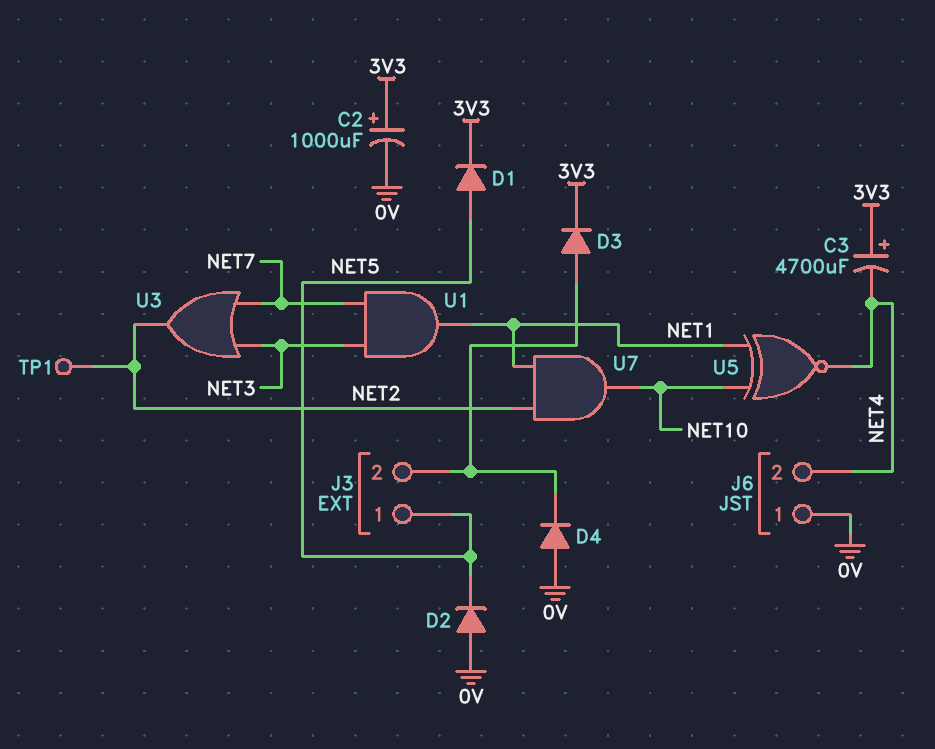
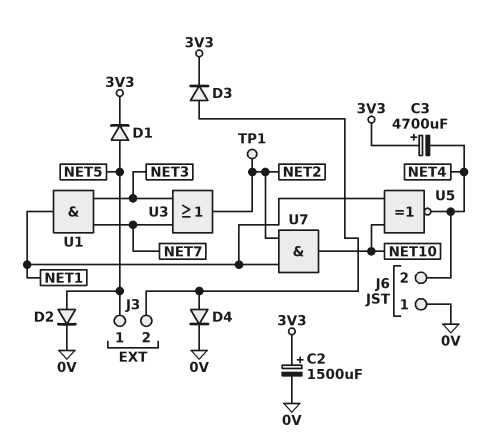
C2: 1000uF (plus 3V3, minus 0V) -> 1500uF (plus 3V3, minus 0V)
D2: diode (A 0V, K NET5) -> diode (A NET5, K 0V)
D4: diode (A 0V, K J3/2) -> diode (A J3/2, K 0V)

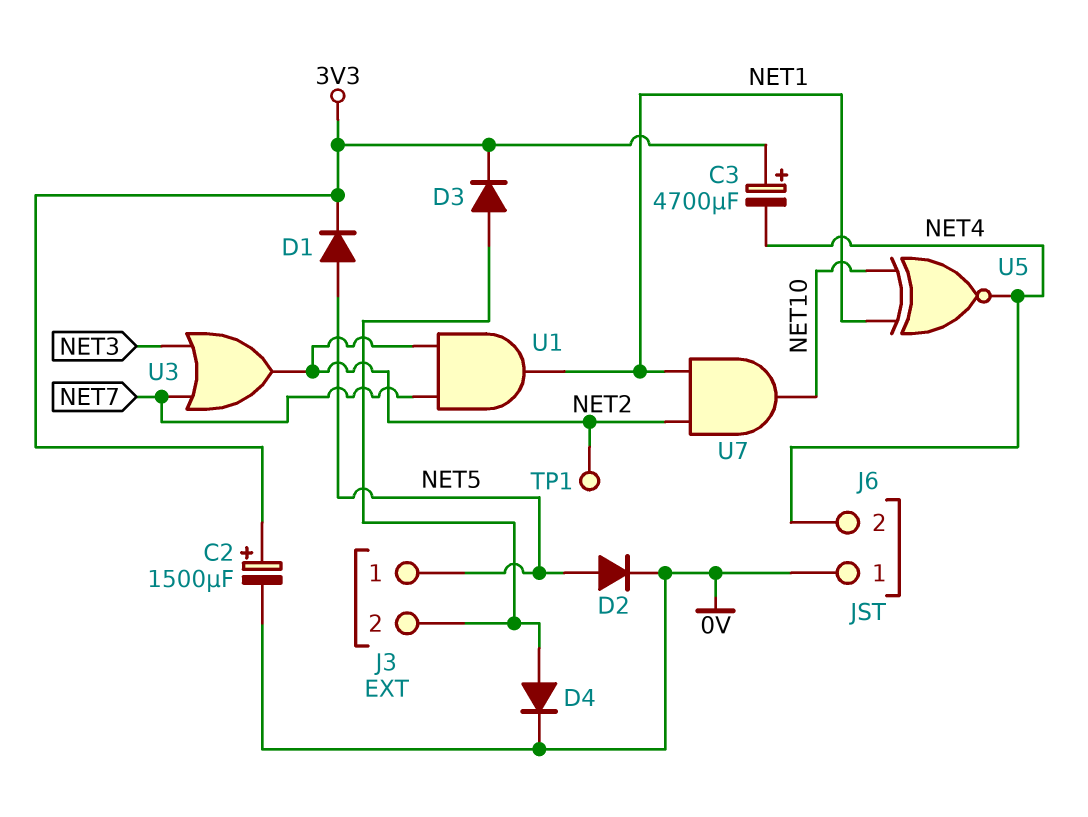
U1: AND (in NET3, in NET7, out NET1) -> AND (in NET2, in NET7, out NET1)

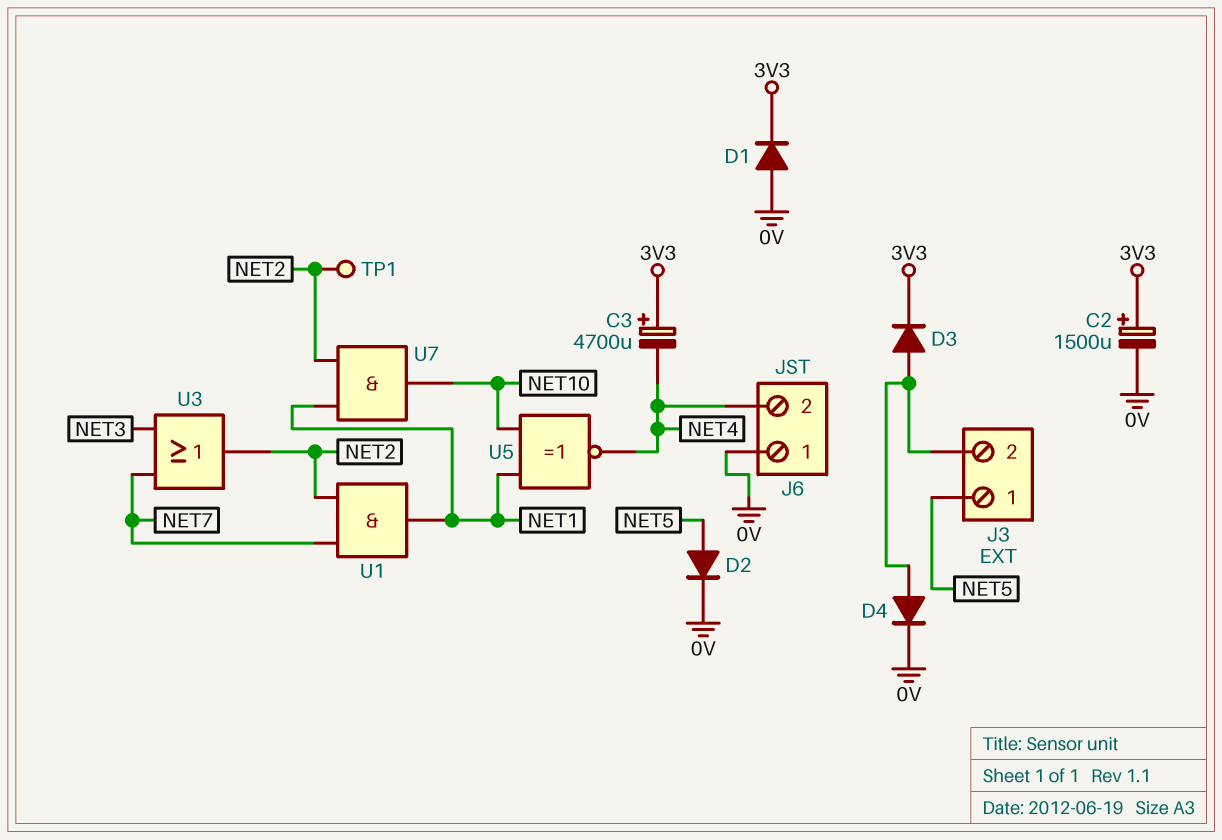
D1: diode (A NET5, K 3V3) -> diode (A 0V, K 3V3)

